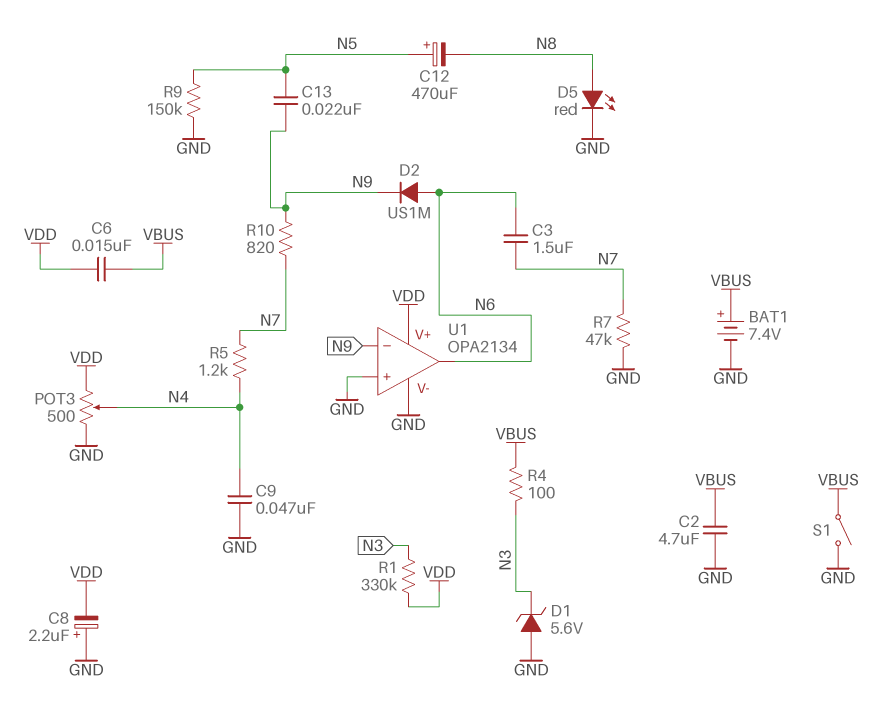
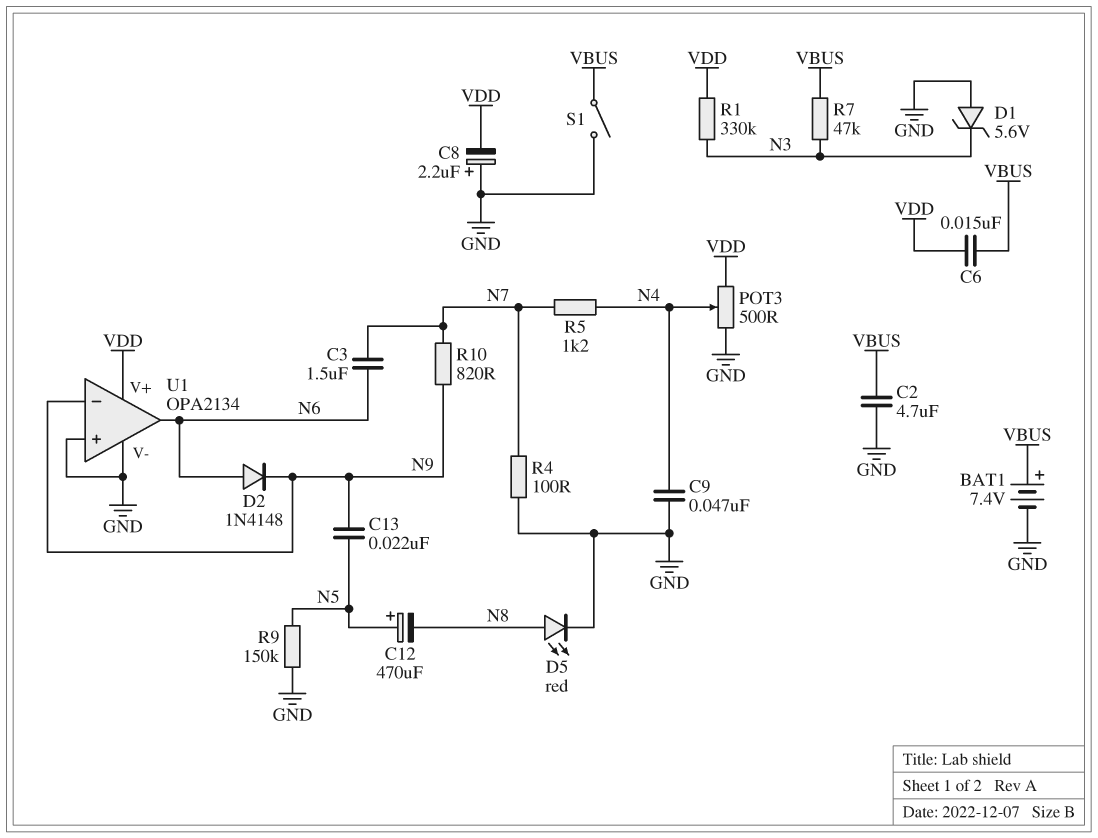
D2: diode US1M (A N6, K N9) -> diode 1N4148 (A N6, K N9)
R4: 100 (N3, VBUS) -> 100 (GND, N7)
R7: 47k (GND, N7) -> 47k (N3, VBUS)

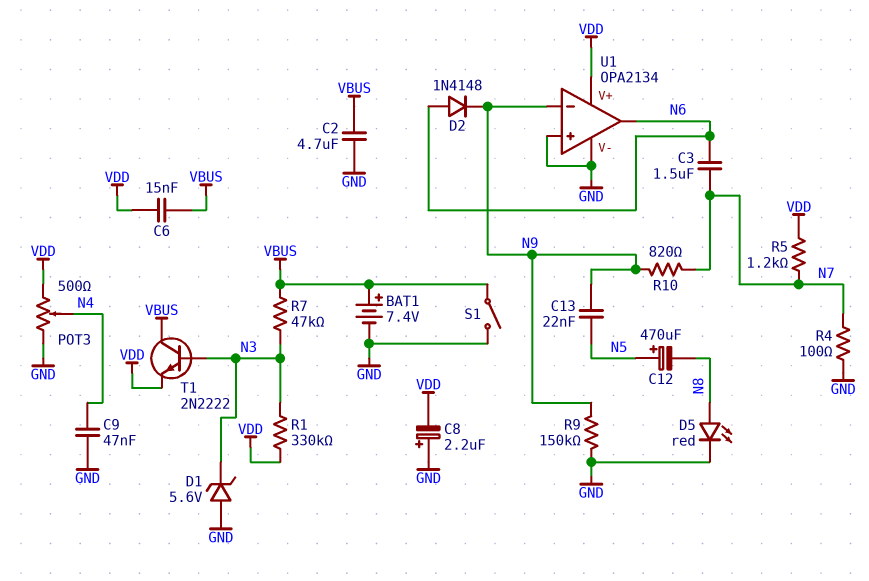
R5: 1.2k (N4, N7) -> 1.2k (N7, VDD)
R9: 150k (GND, N5) -> 150k (GND, N9)
T1: none -> NPN 2N2222 (B N3, C VBUS, E VDD)

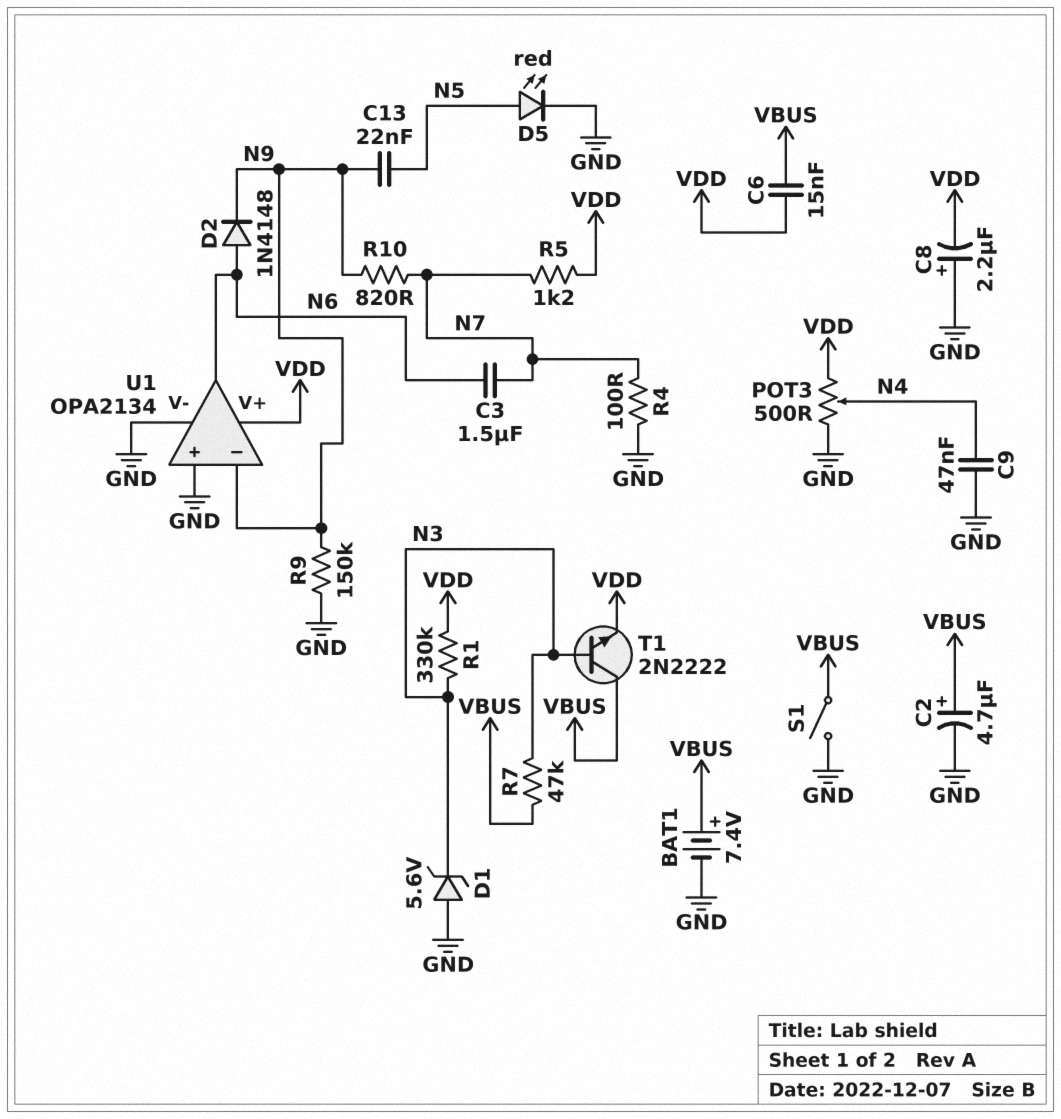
C2: 4.7uF (GND, VBUS) -> 4.7uF (plus VBUS, minus GND)
C12: 470uF (plus N5, minus N8) -> none
D5: LED red (A N8, K GND) -> LED red (A N5, K GND)

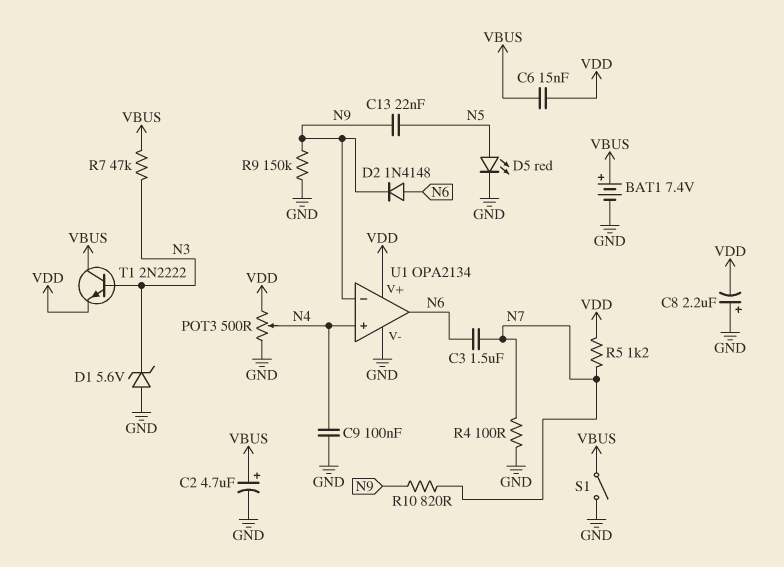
C9: 47nF (GND, N4) -> 100nF (GND, N4)
R1: 330k (N3, VDD) -> none
U1 pin in+: GND -> N4

